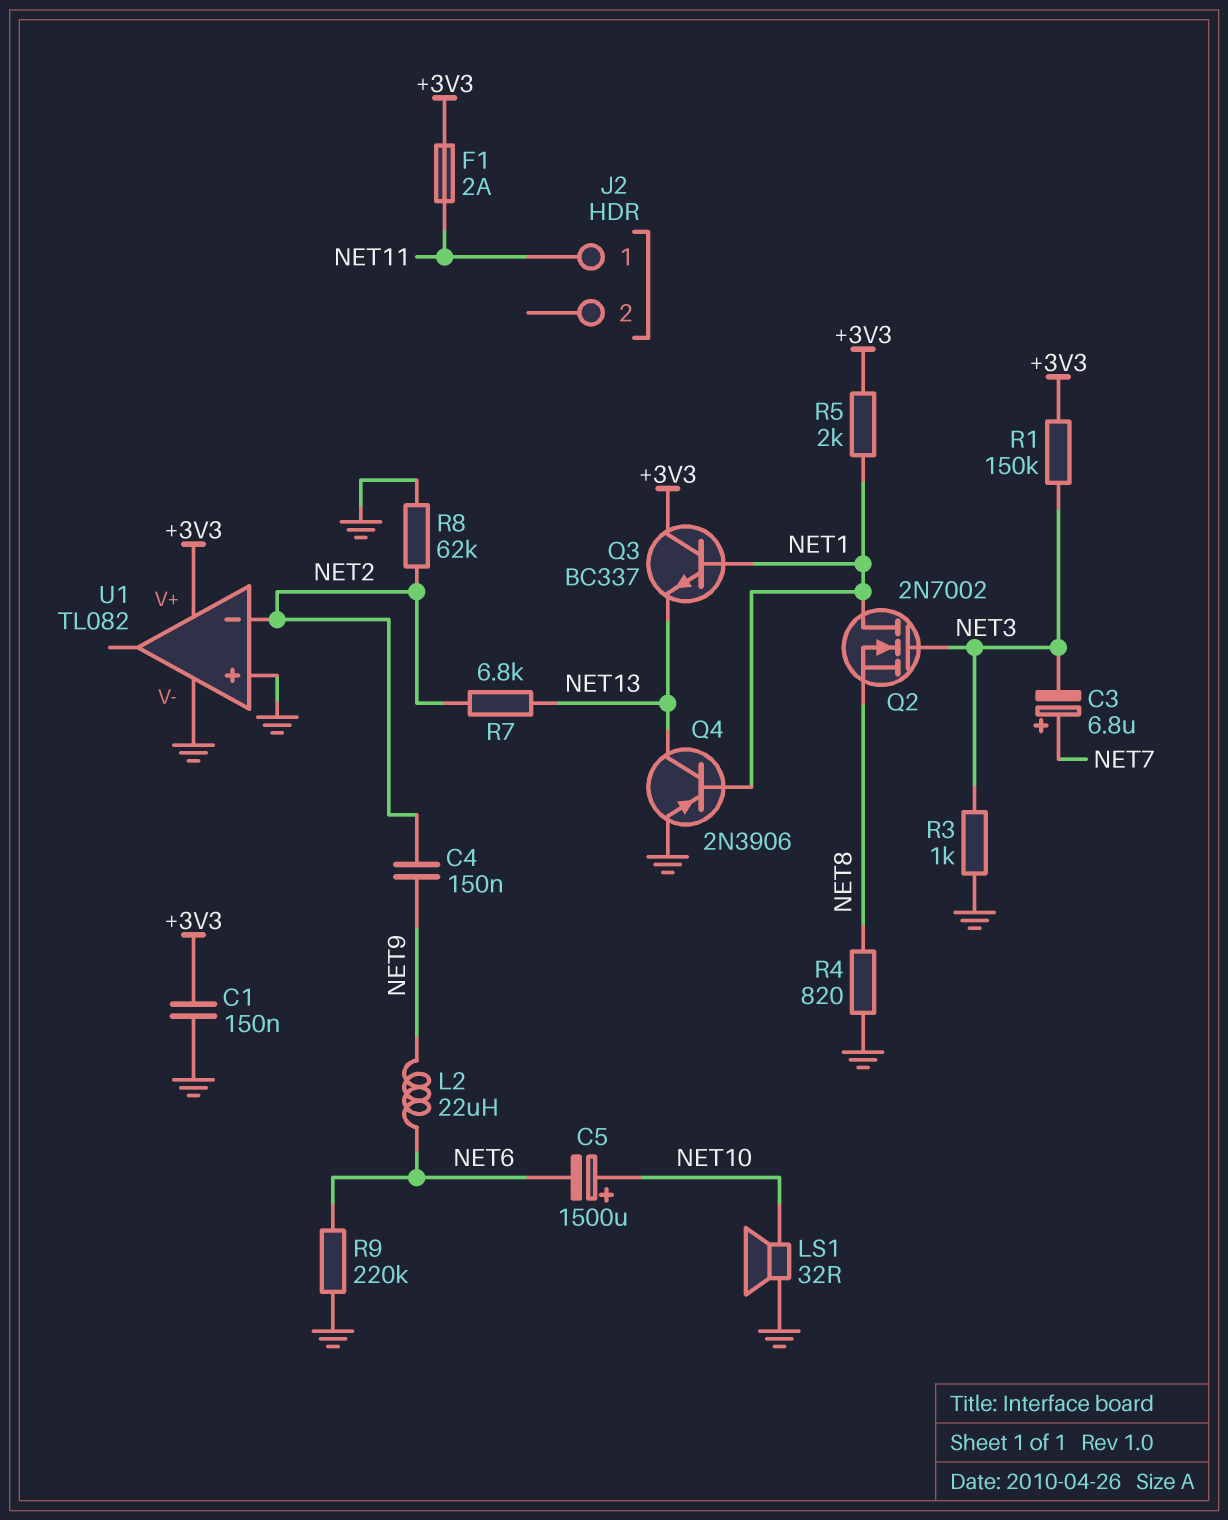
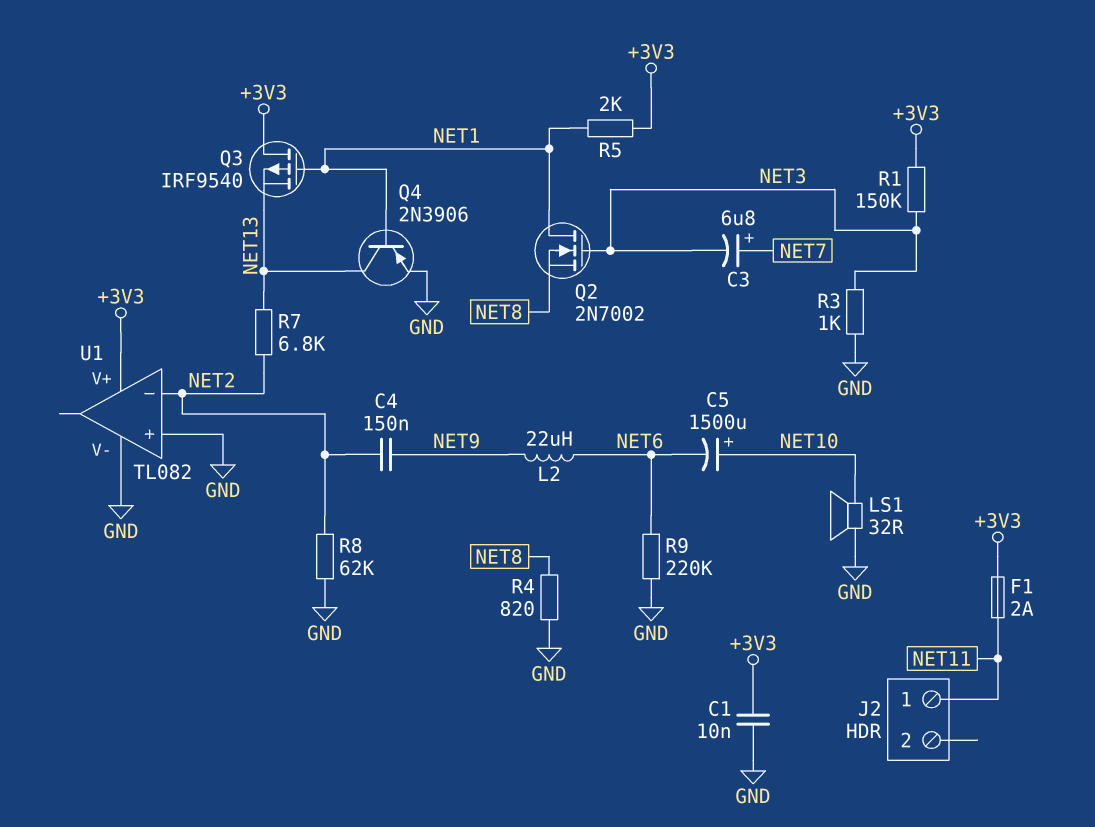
C1: 150nF (+3V3, GND) -> 10nF (+3V3, GND)
Q3: NPN BC337 (B NET1, C +3V3, E NET13) -> PMOS IRF9540 (G NET1, D +3V3, S NET13)

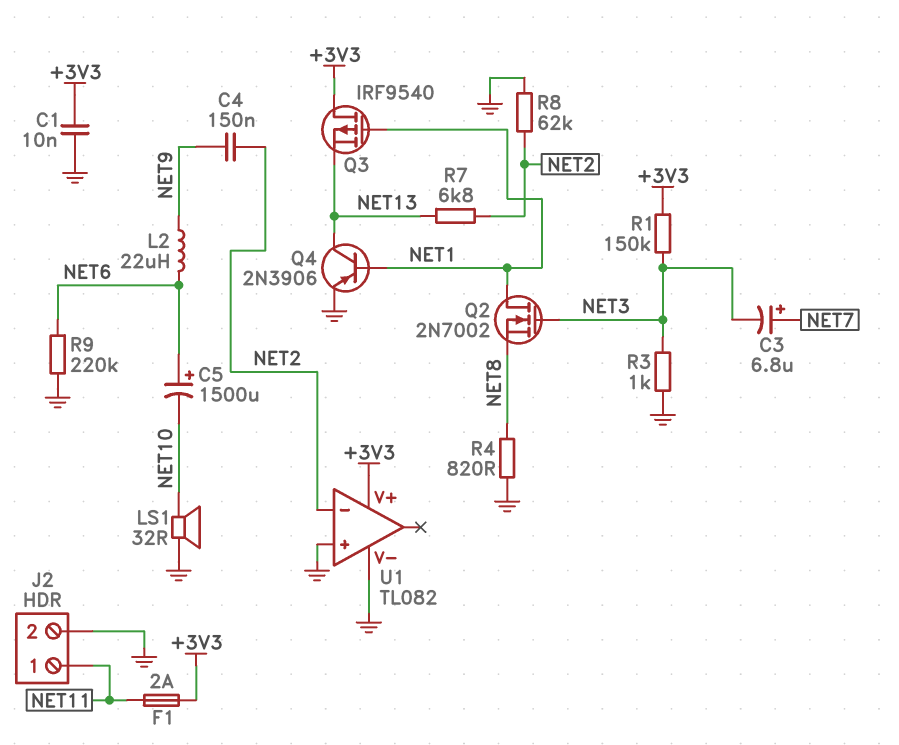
C5: 1500uF (plus NET10, minus NET6) -> 1500uF (plus NET6, minus NET10)
J2 pin 2: none -> GND
R5: 2k (+3V3, NET1) -> none

